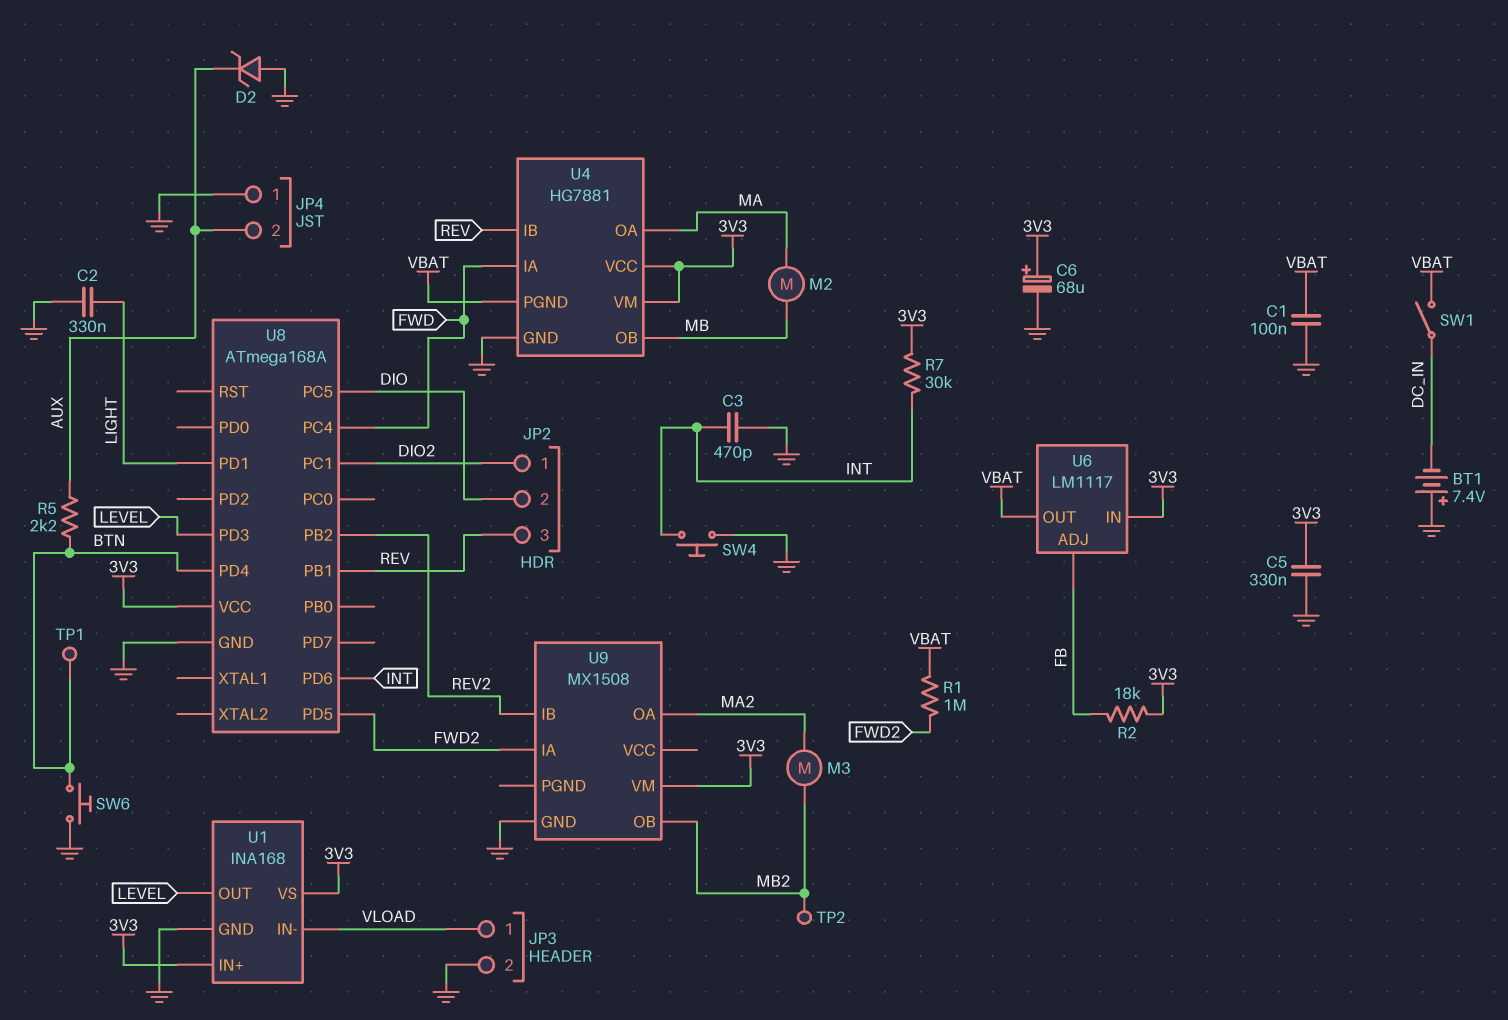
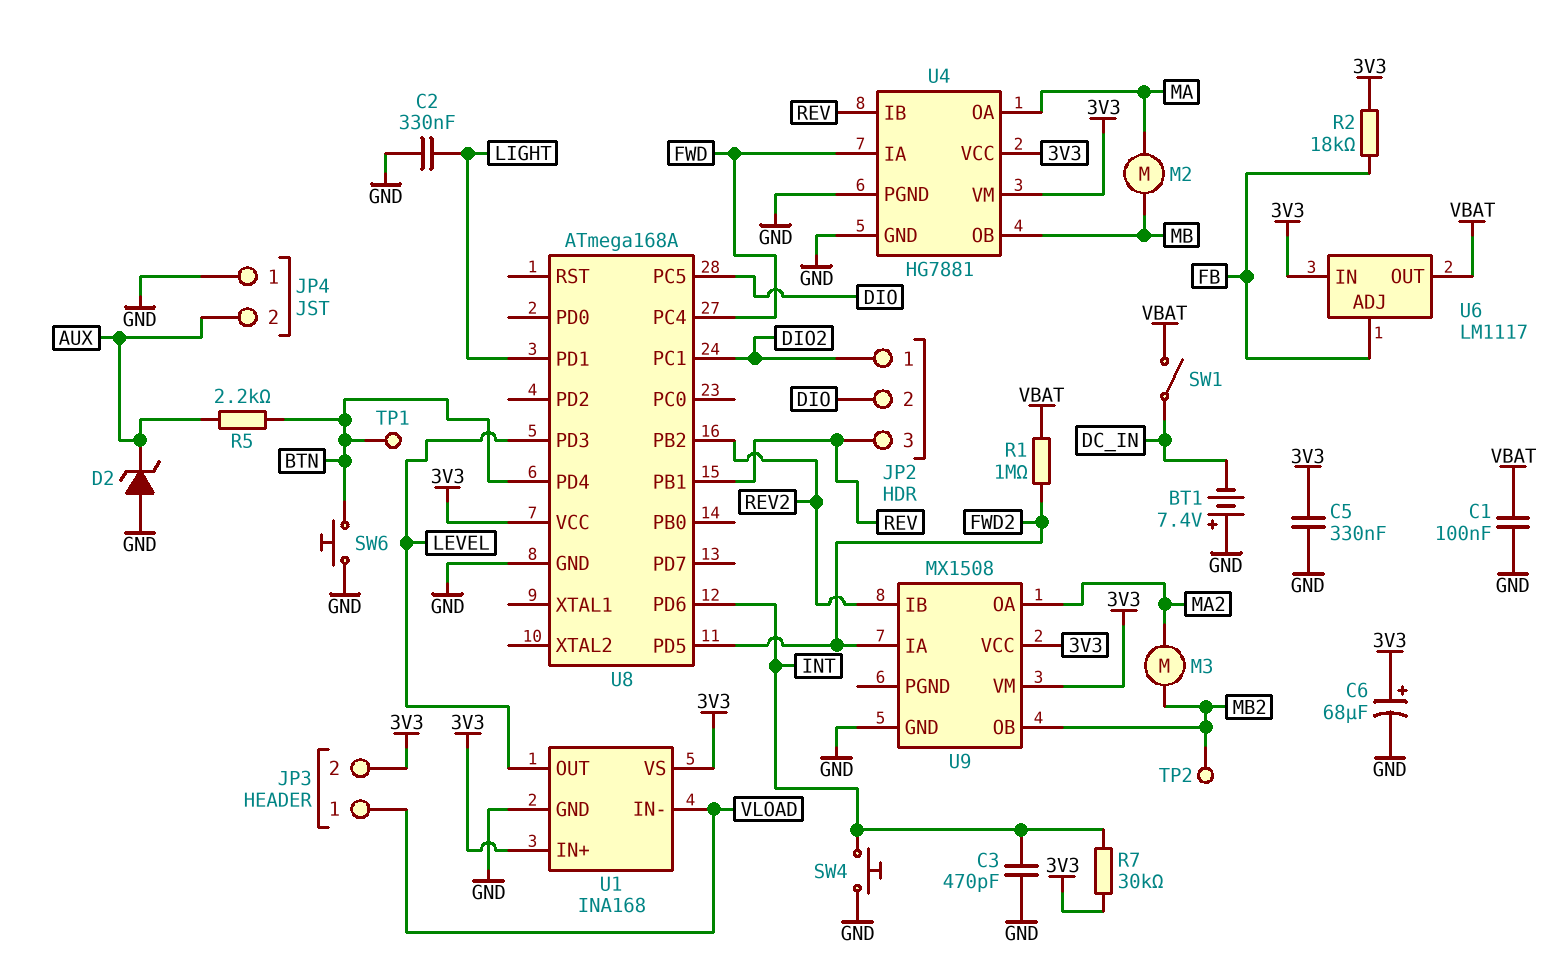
JP3 pin 2: GND -> 3V3
U4 pin PGND: VBAT -> GND
U9 pin VCC: none -> 3V3

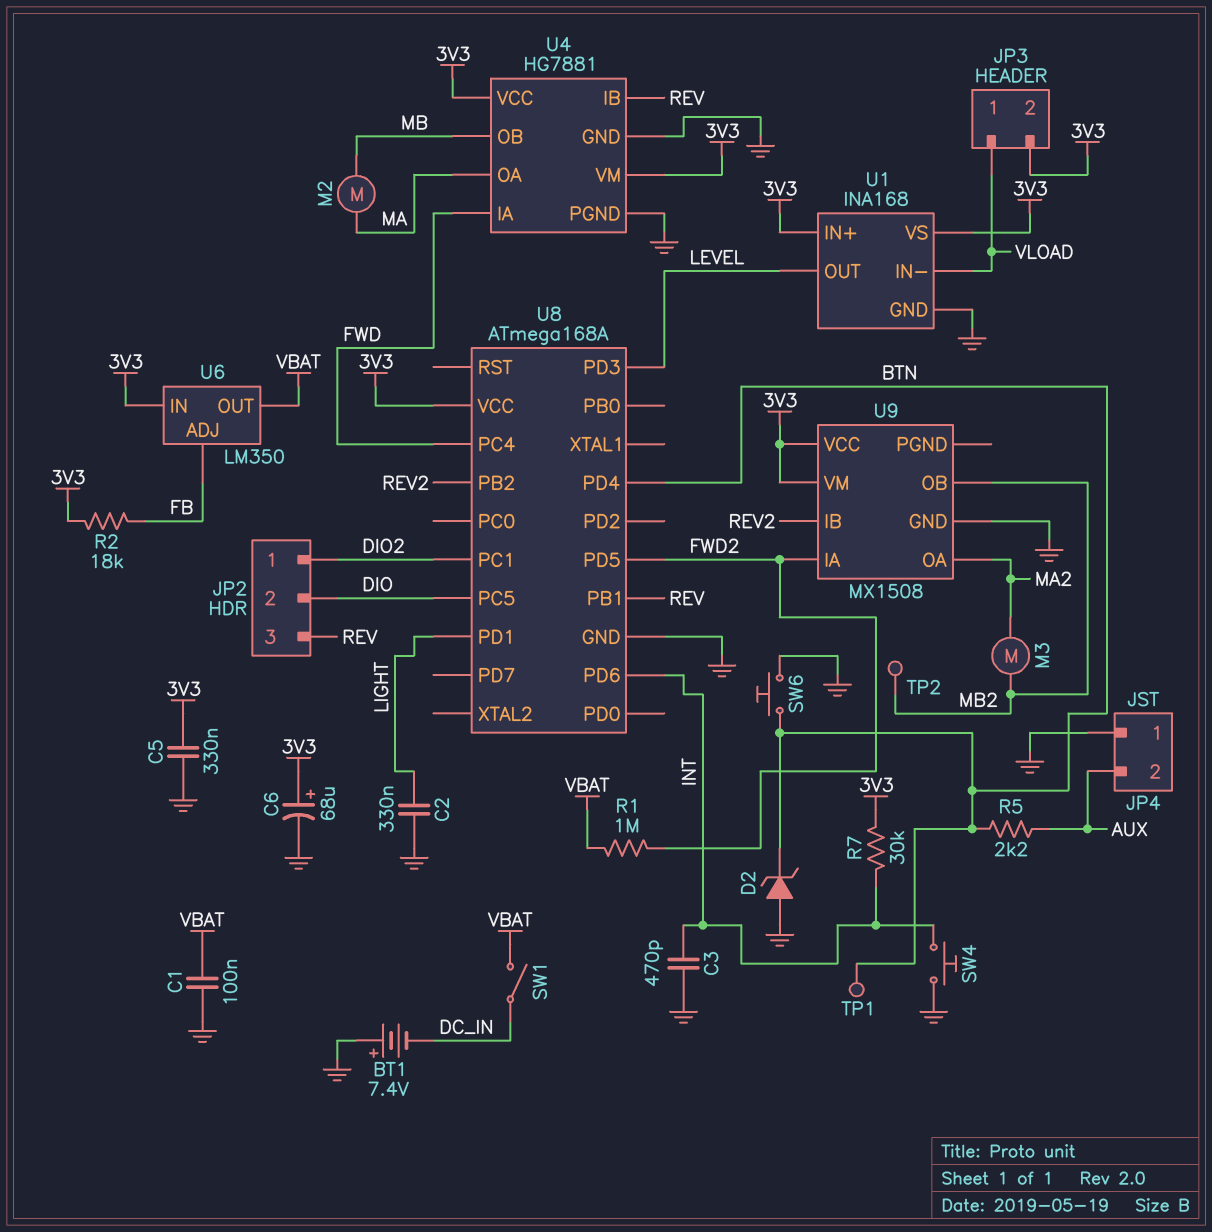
D2: zener (A GND, K AUX) -> zener (A GND, K BTN)
U6: LM1117 -> LM350

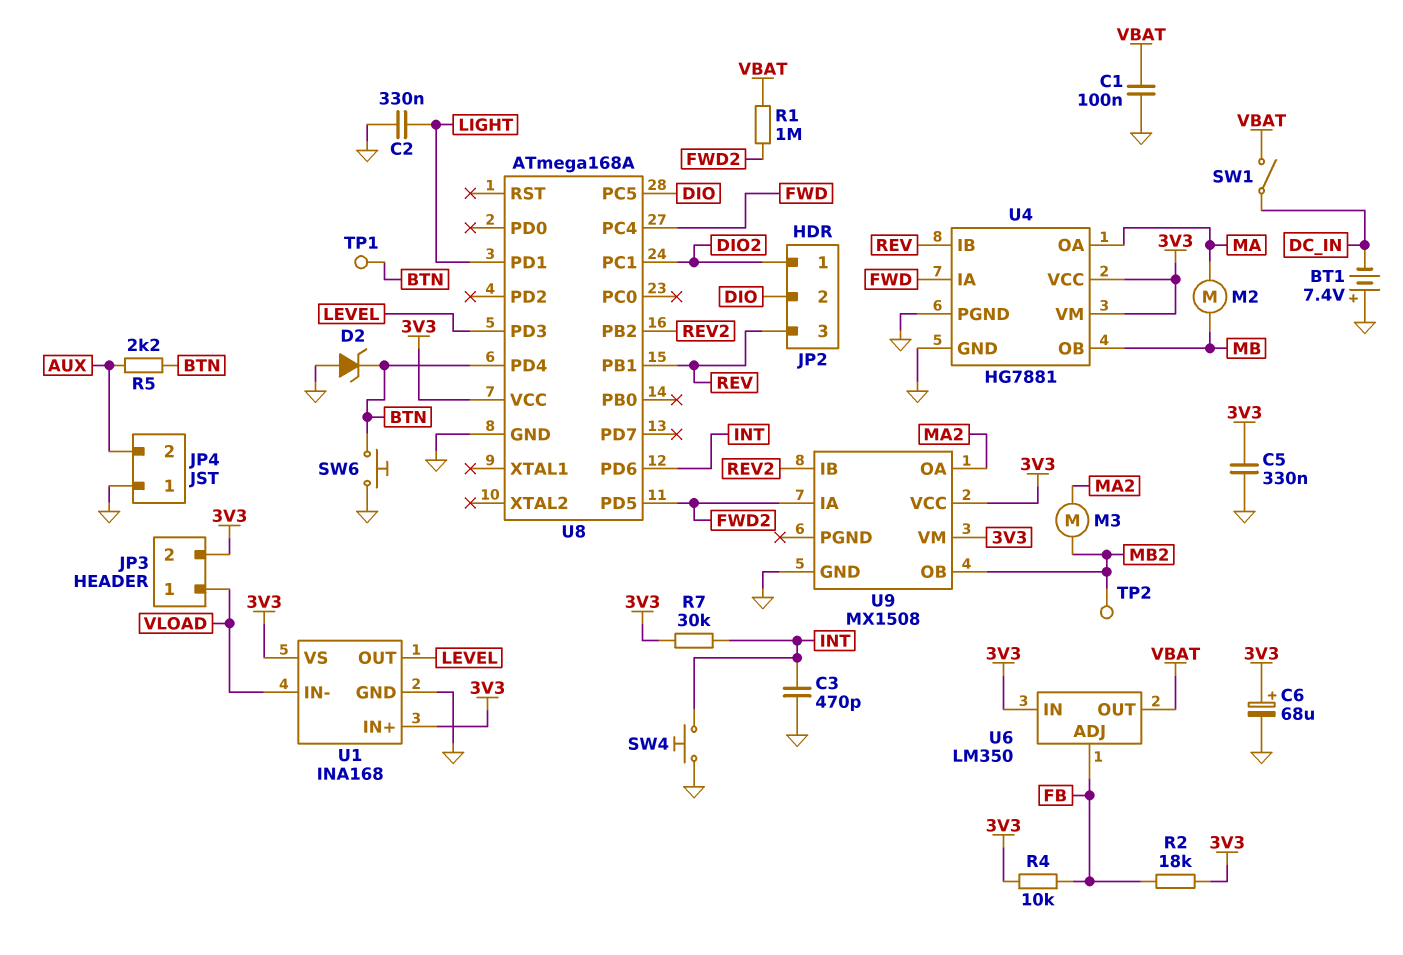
R4: none -> 10k (3V3, FB)

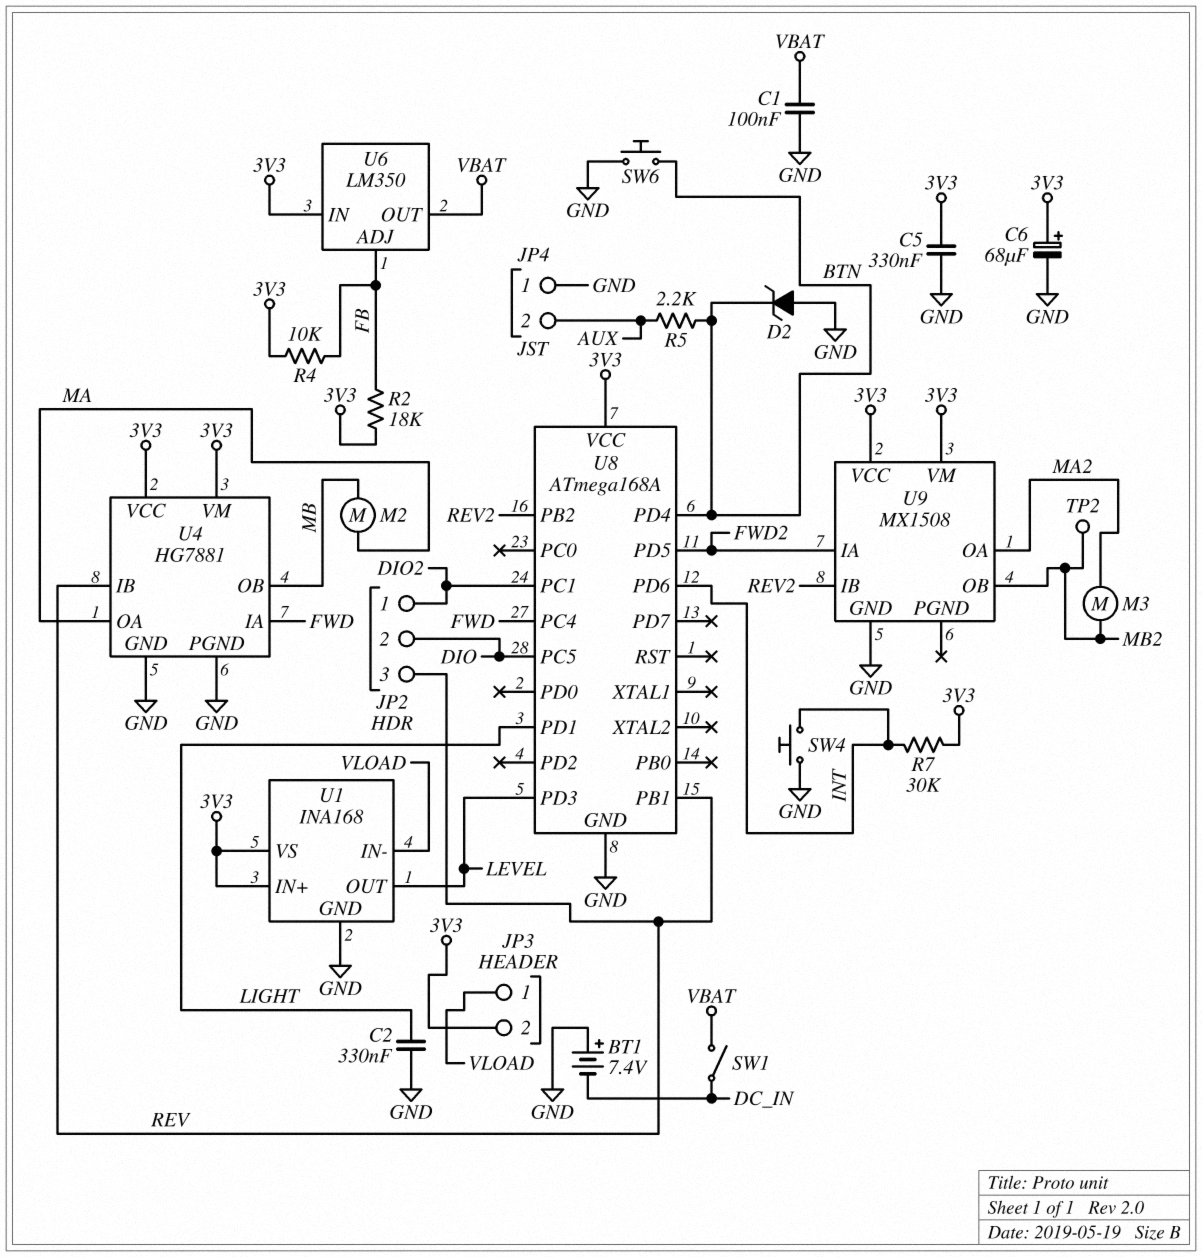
C3: 470pF (GND, INT) -> none
R1: 1M (FWD2, VBAT) -> none
TP1: test point (BTN) -> none

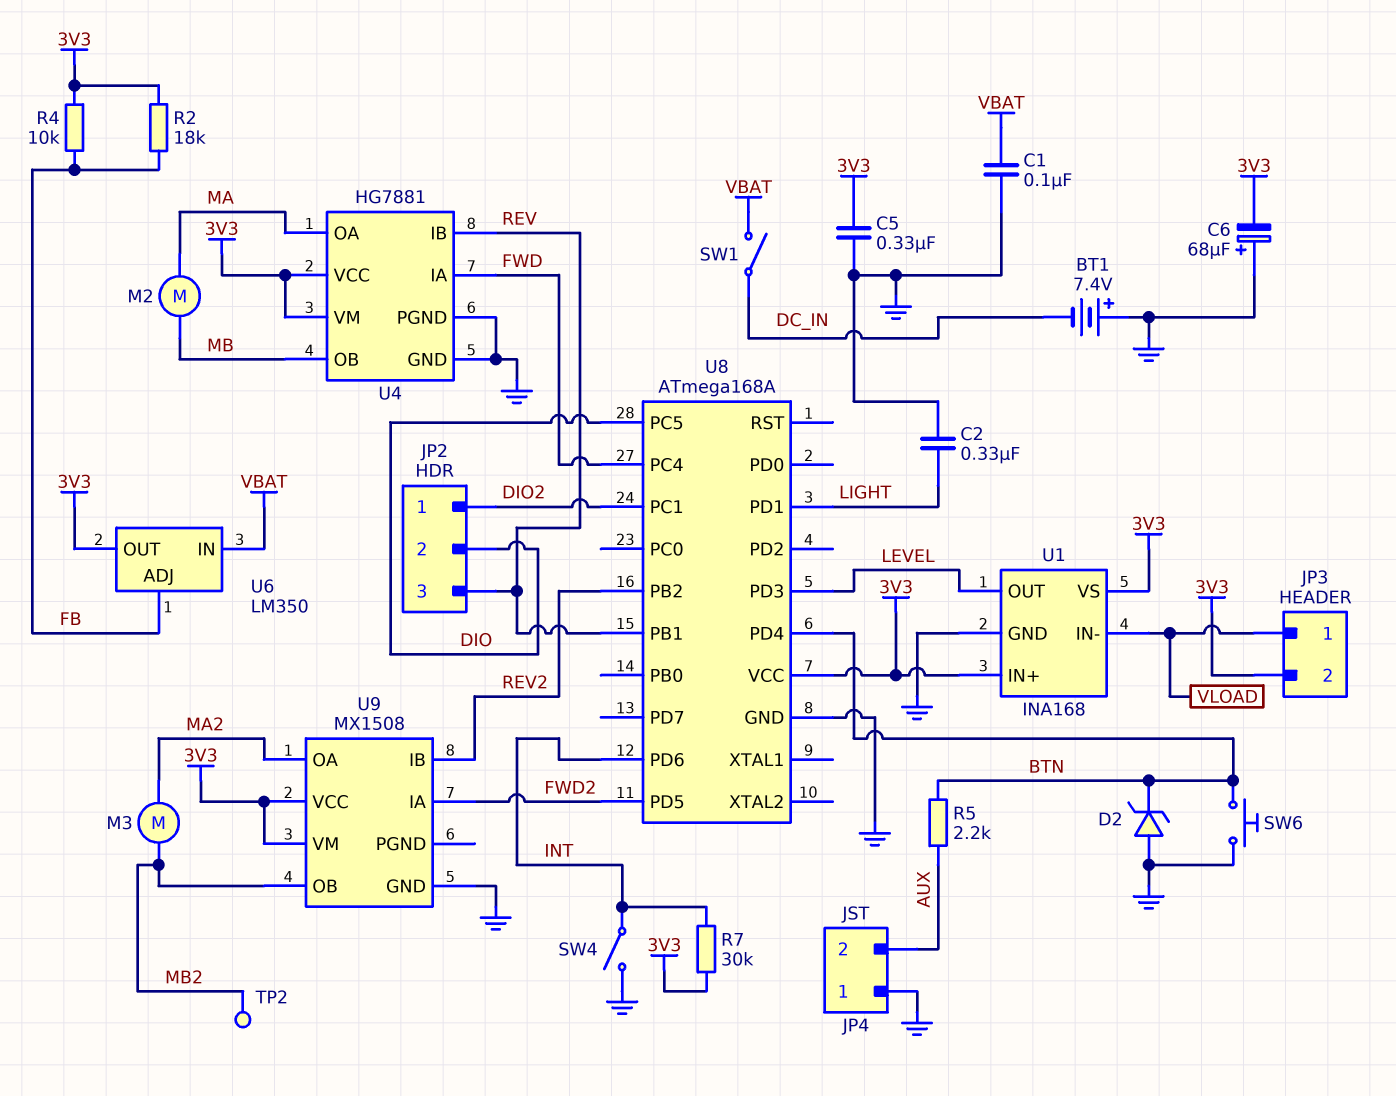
C6: 68uF (plus 3V3, minus GND) -> 68uF (plus GND, minus 3V3)
SW4: button (GND, INT) -> switch (GND, INT)
U6 pin IN: 3V3 -> VBAT
U6 pin OUT: VBAT -> 3V3

